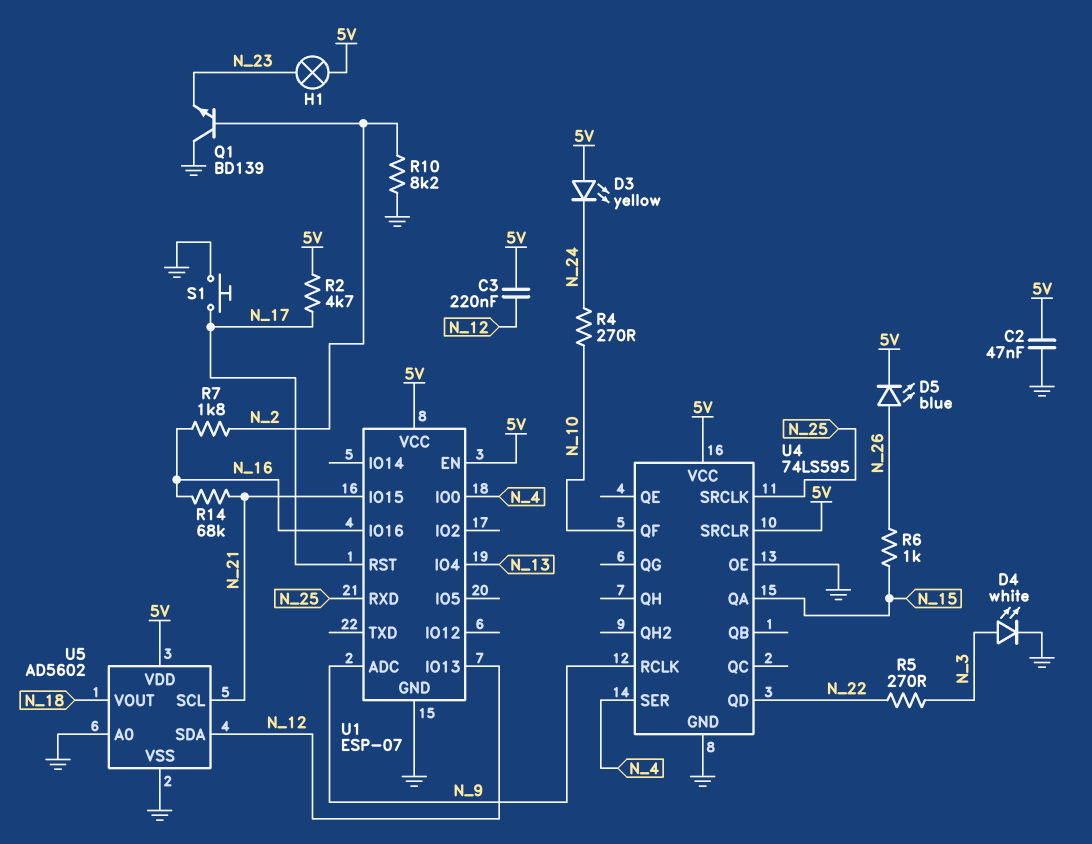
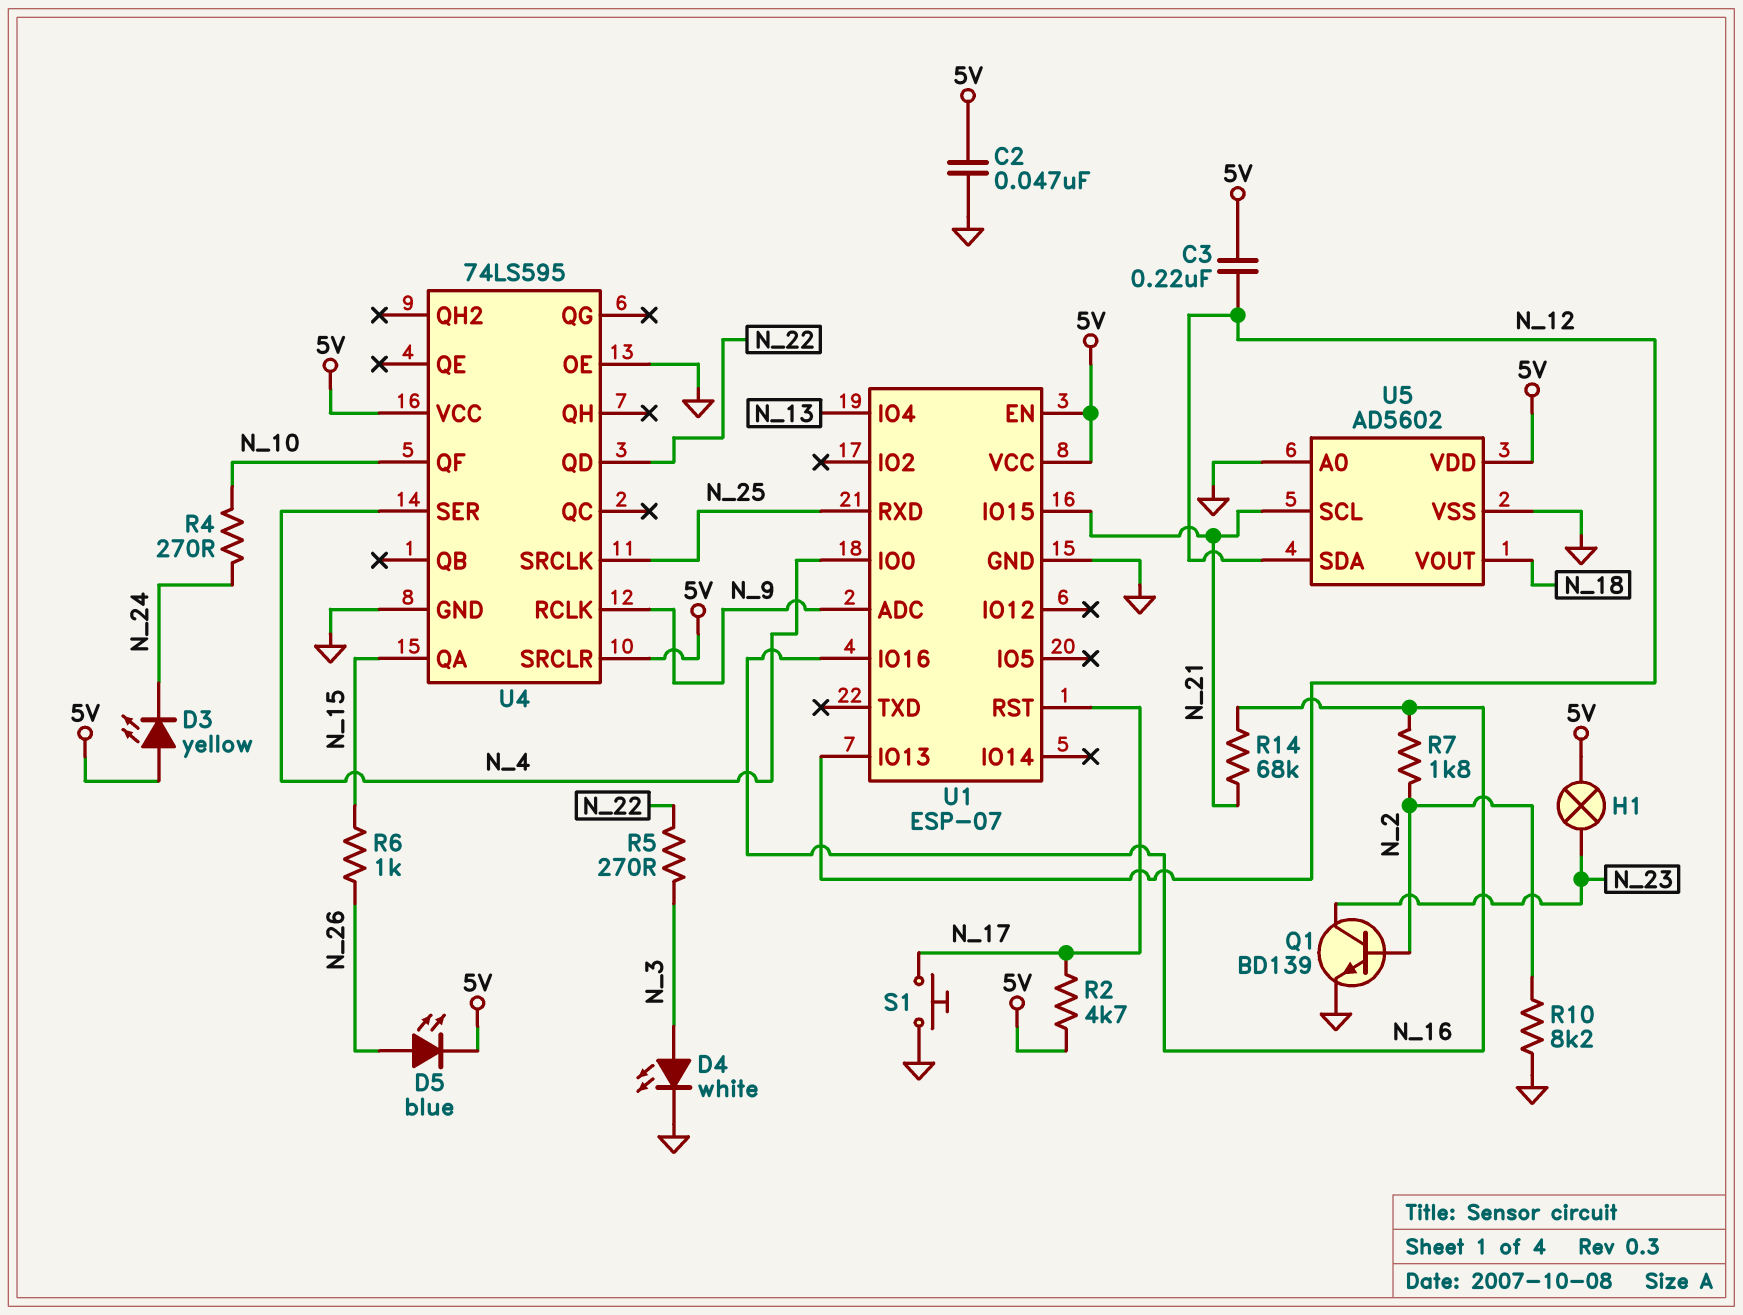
Q1: NPN BD139 (B N_2, C GND, E N_23) -> NPN BD139 (B N_2, C N_23, E GND)

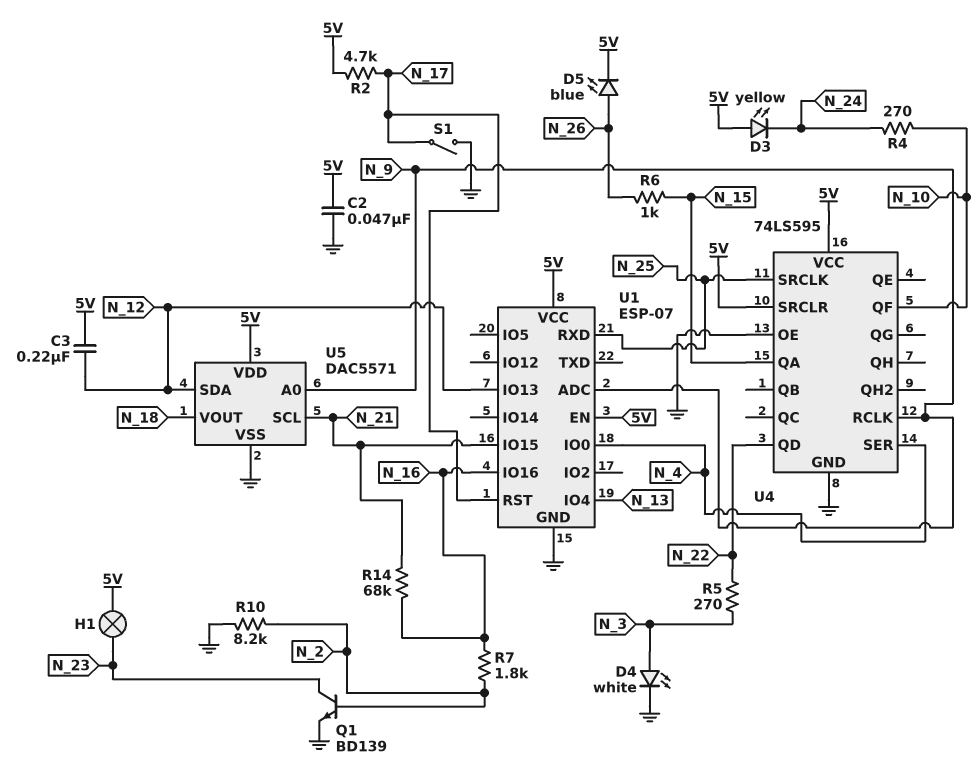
S1: button (GND, N_17) -> switch (GND, N_17)
U5: AD5602 -> DAC5571
U5 pin A0: GND -> N_9

